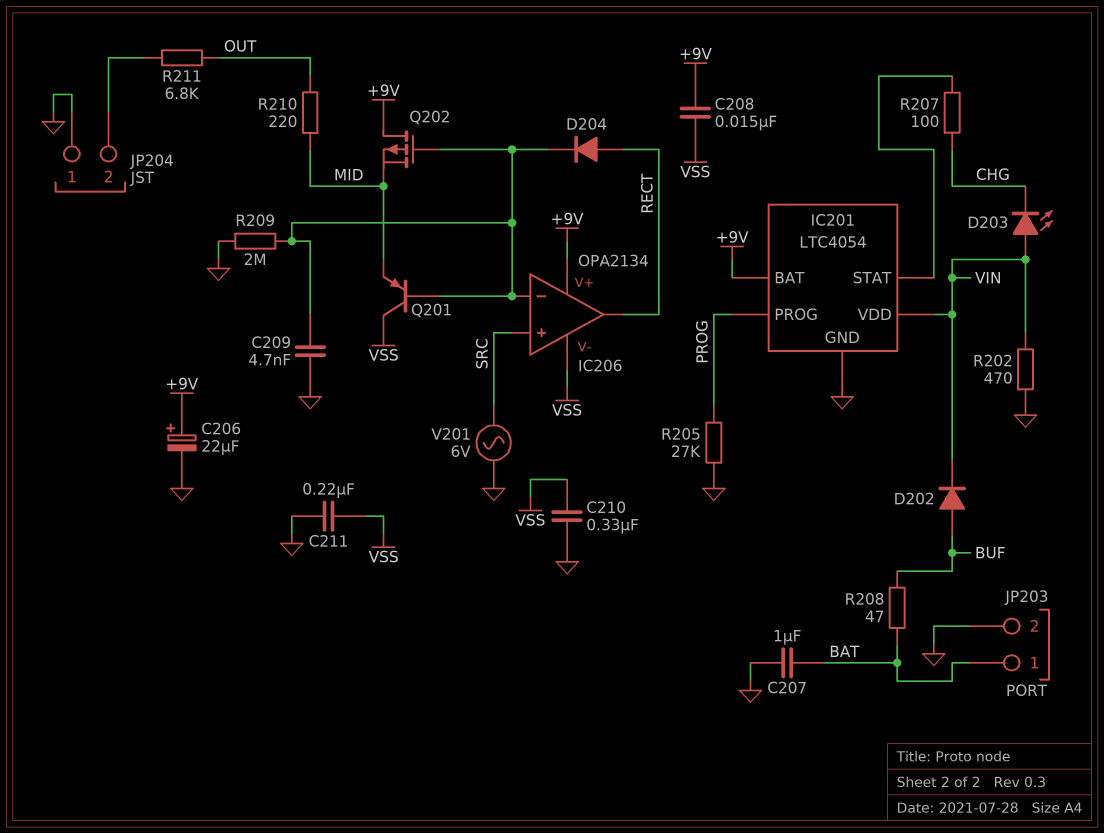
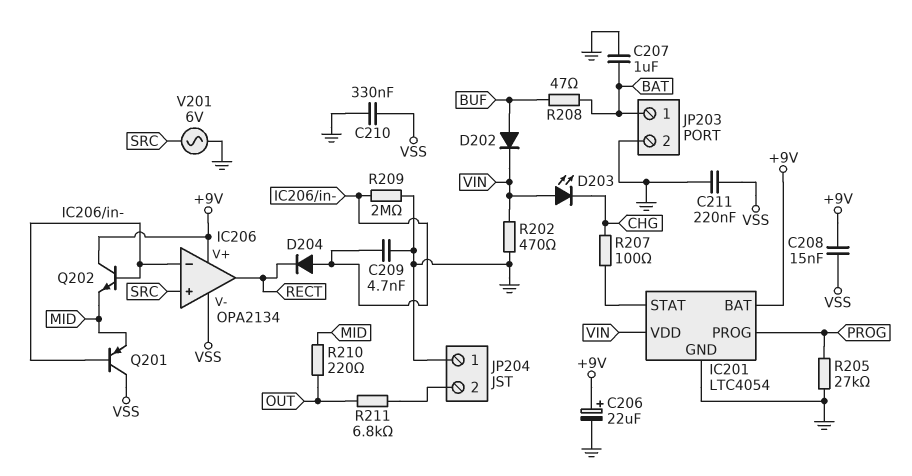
D204: diode (A RECT, K IC206/in-) -> diode (A IC206/in-, K RECT)
Q202: PMOS (G IC206/in-, D +9V, S MID) -> NPN (B IC206/in-, C +9V, E MID)

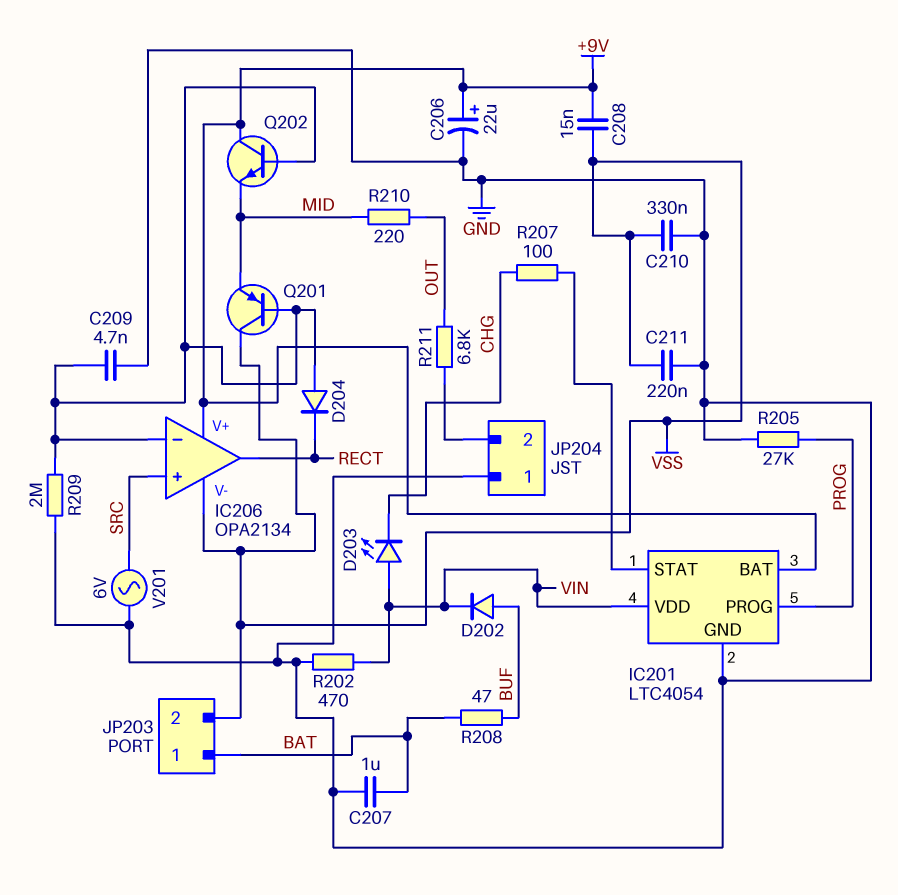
JP203 pin 2: GND -> VSS

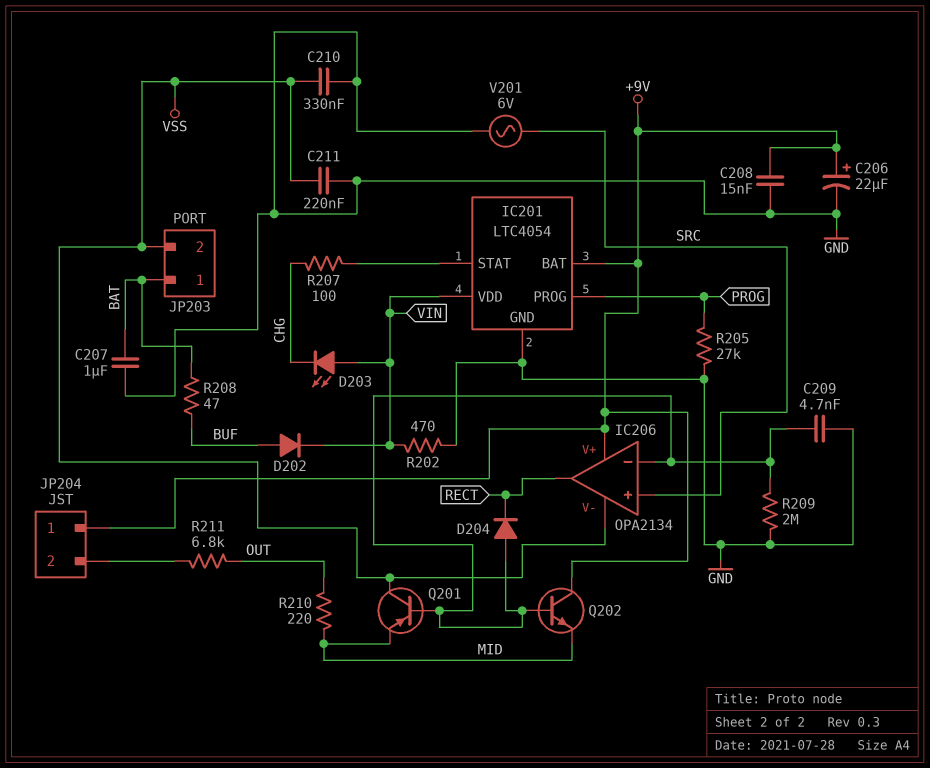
C208: 15nF (+9V, VSS) -> 15nF (+9V, GND)
JP204 pin 1: GND -> +9V

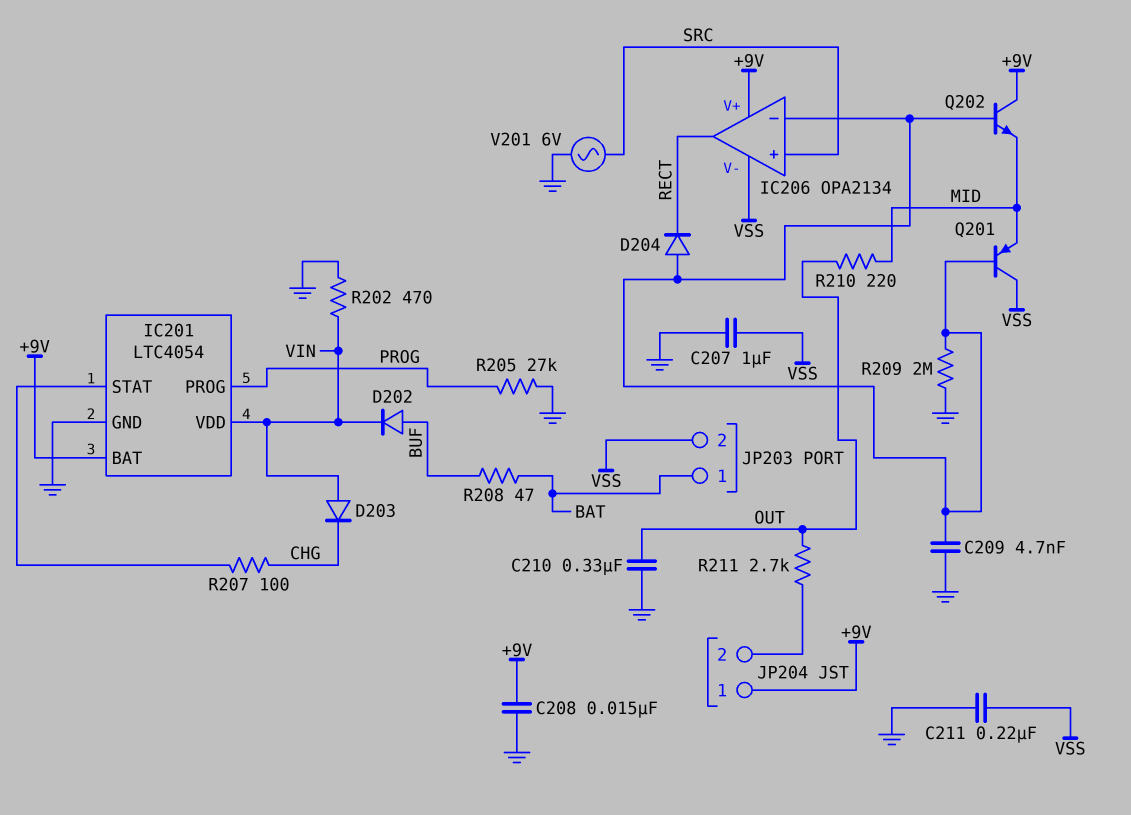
C206: 22uF (plus +9V, minus GND) -> none
C207: 1uF (BAT, GND) -> 1uF (GND, VSS)
C210: 330nF (GND, VSS) -> 330nF (GND, OUT)
D203: LED (A VIN, K CHG) -> diode (A VIN, K CHG)
R211: 6.8k (JP204/2, OUT) -> 2.7k (JP204/2, OUT)

